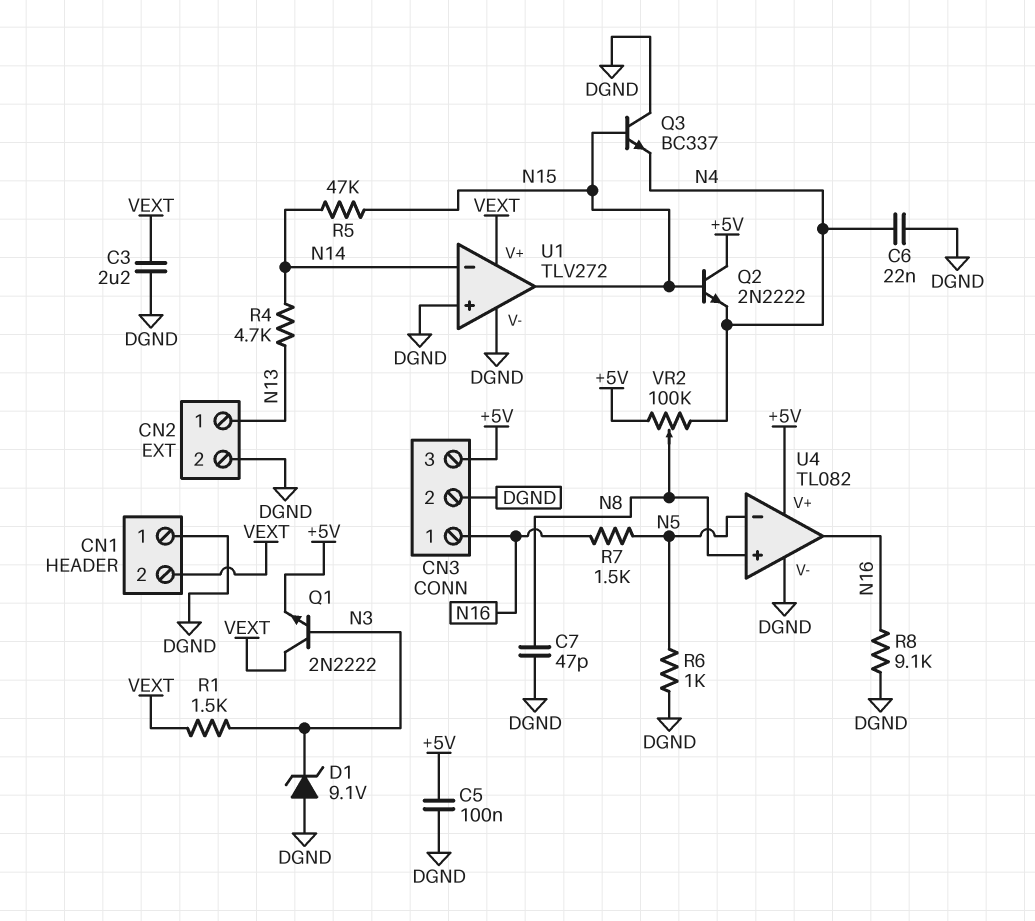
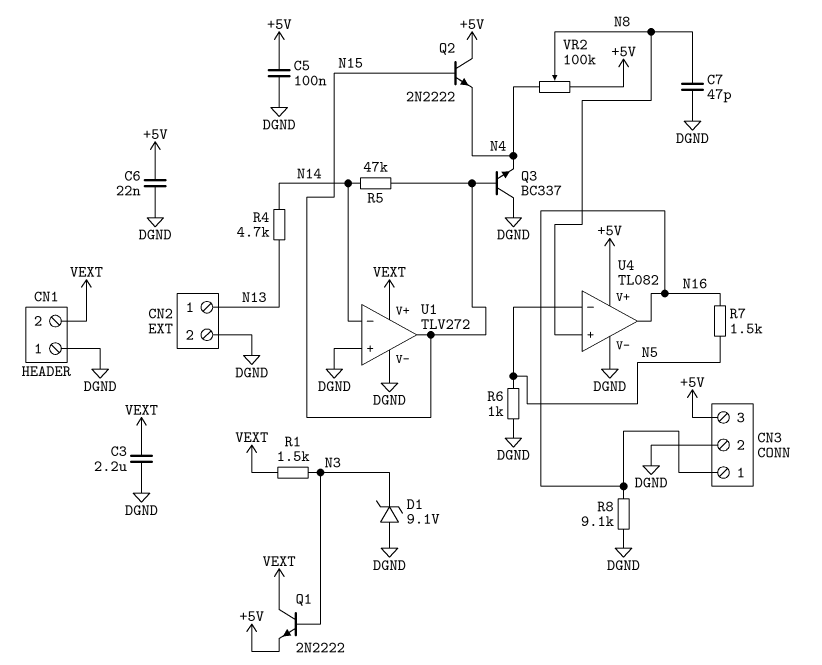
C6: 22nF (DGND, N4) -> 22nF (+5V, DGND)

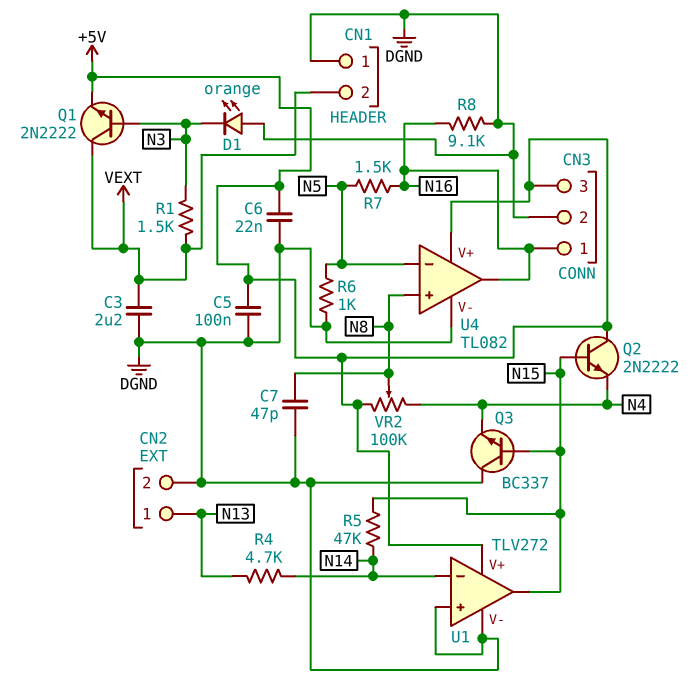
D1: zener 9.1V (A DGND, K N3) -> LED orange (A DGND, K N3)
U1 pin V+: VEXT -> +5V

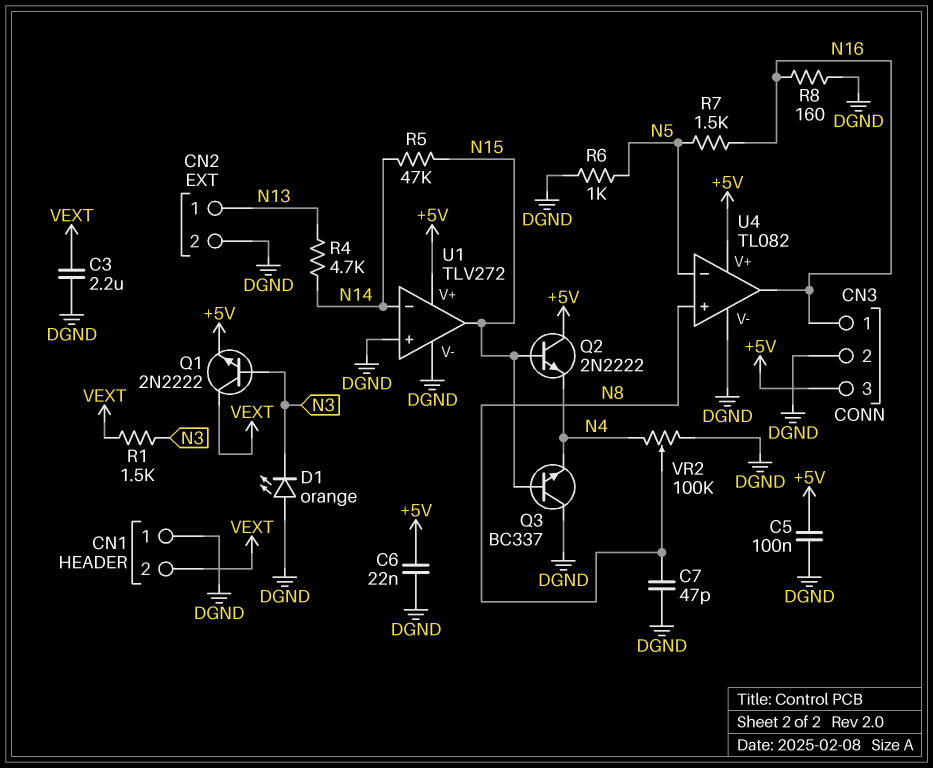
R8: 9.1k (DGND, N16) -> 160 (DGND, N16)
VR2: 100k (+5V, N4, wiper N8) -> 100k (DGND, N4, wiper N8)

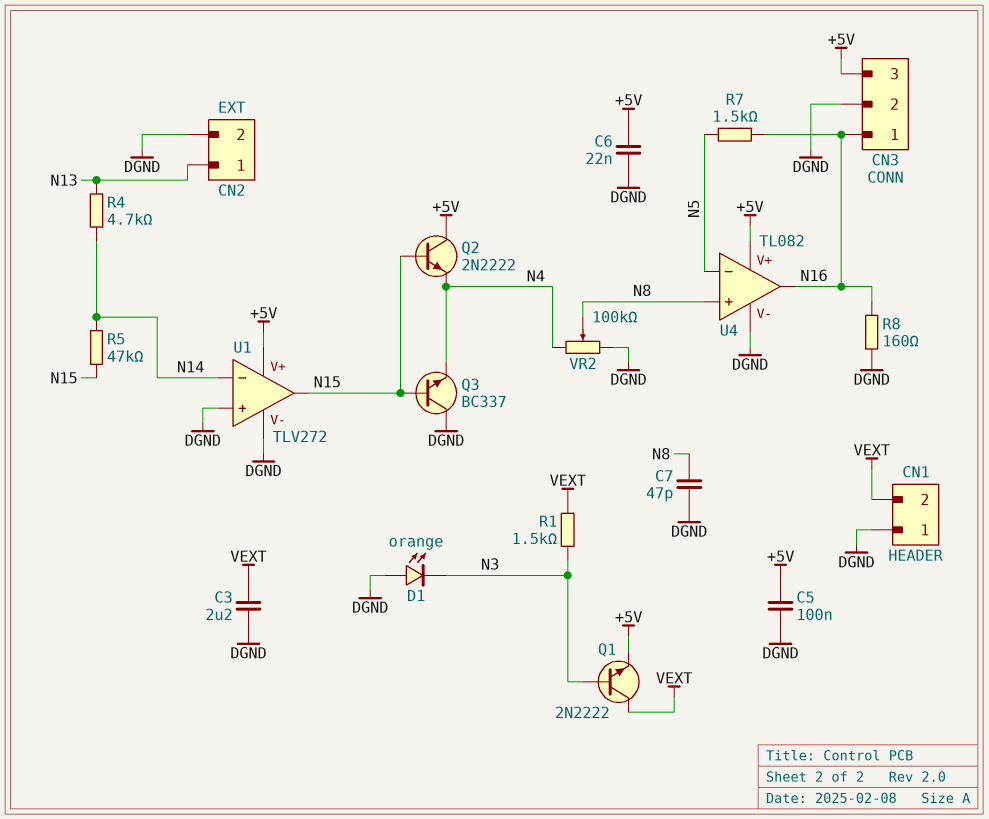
R6: 1k (DGND, N5) -> none

